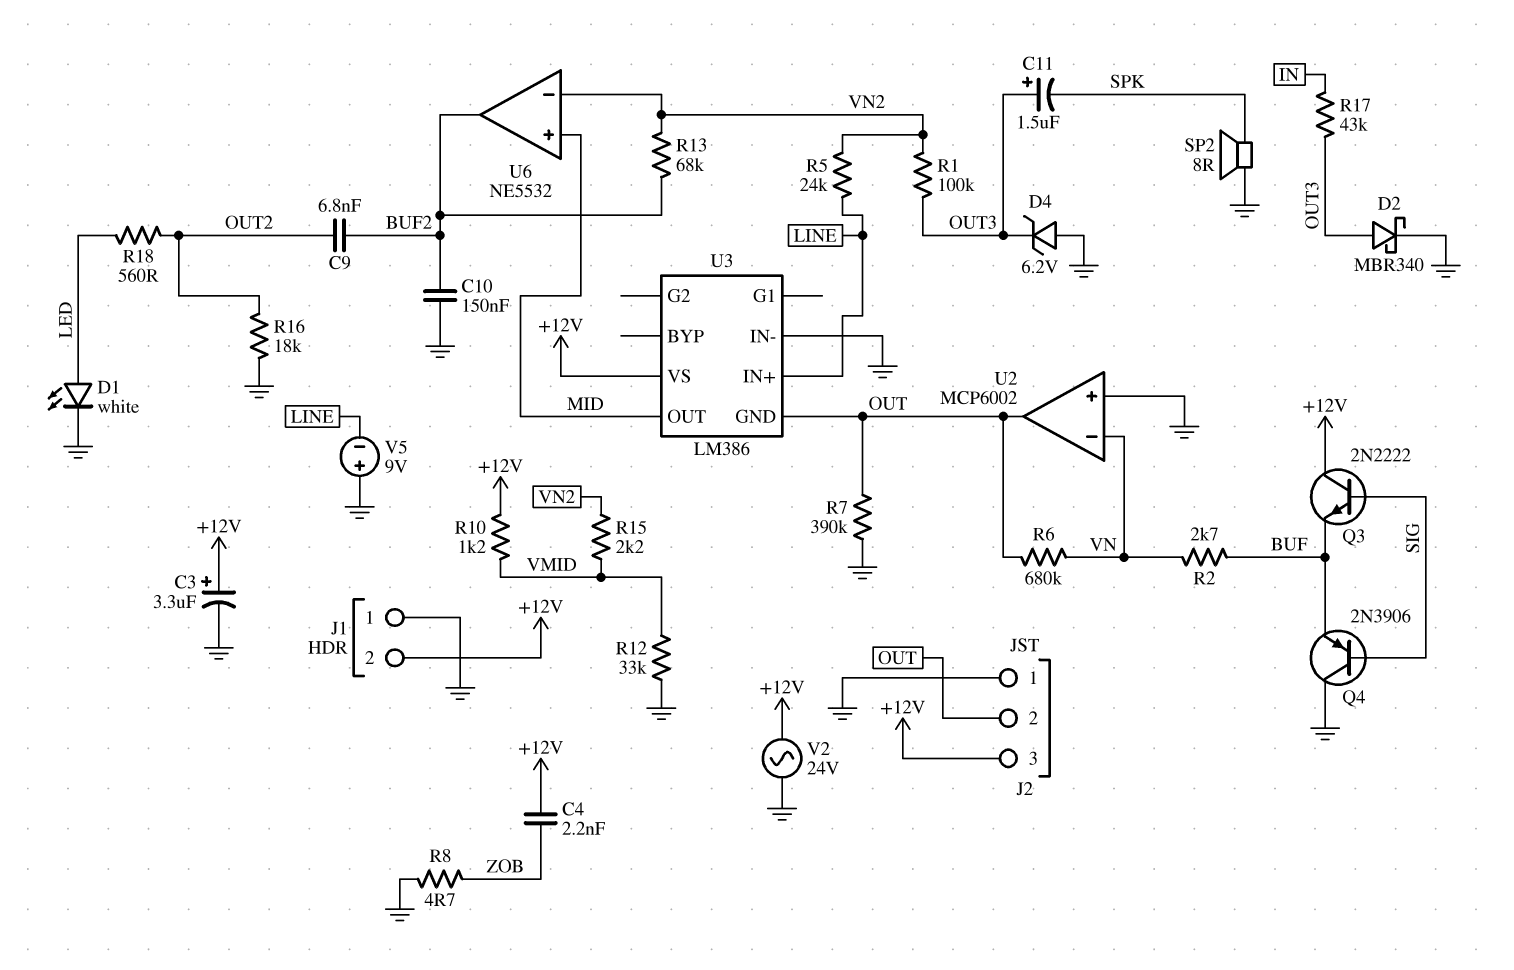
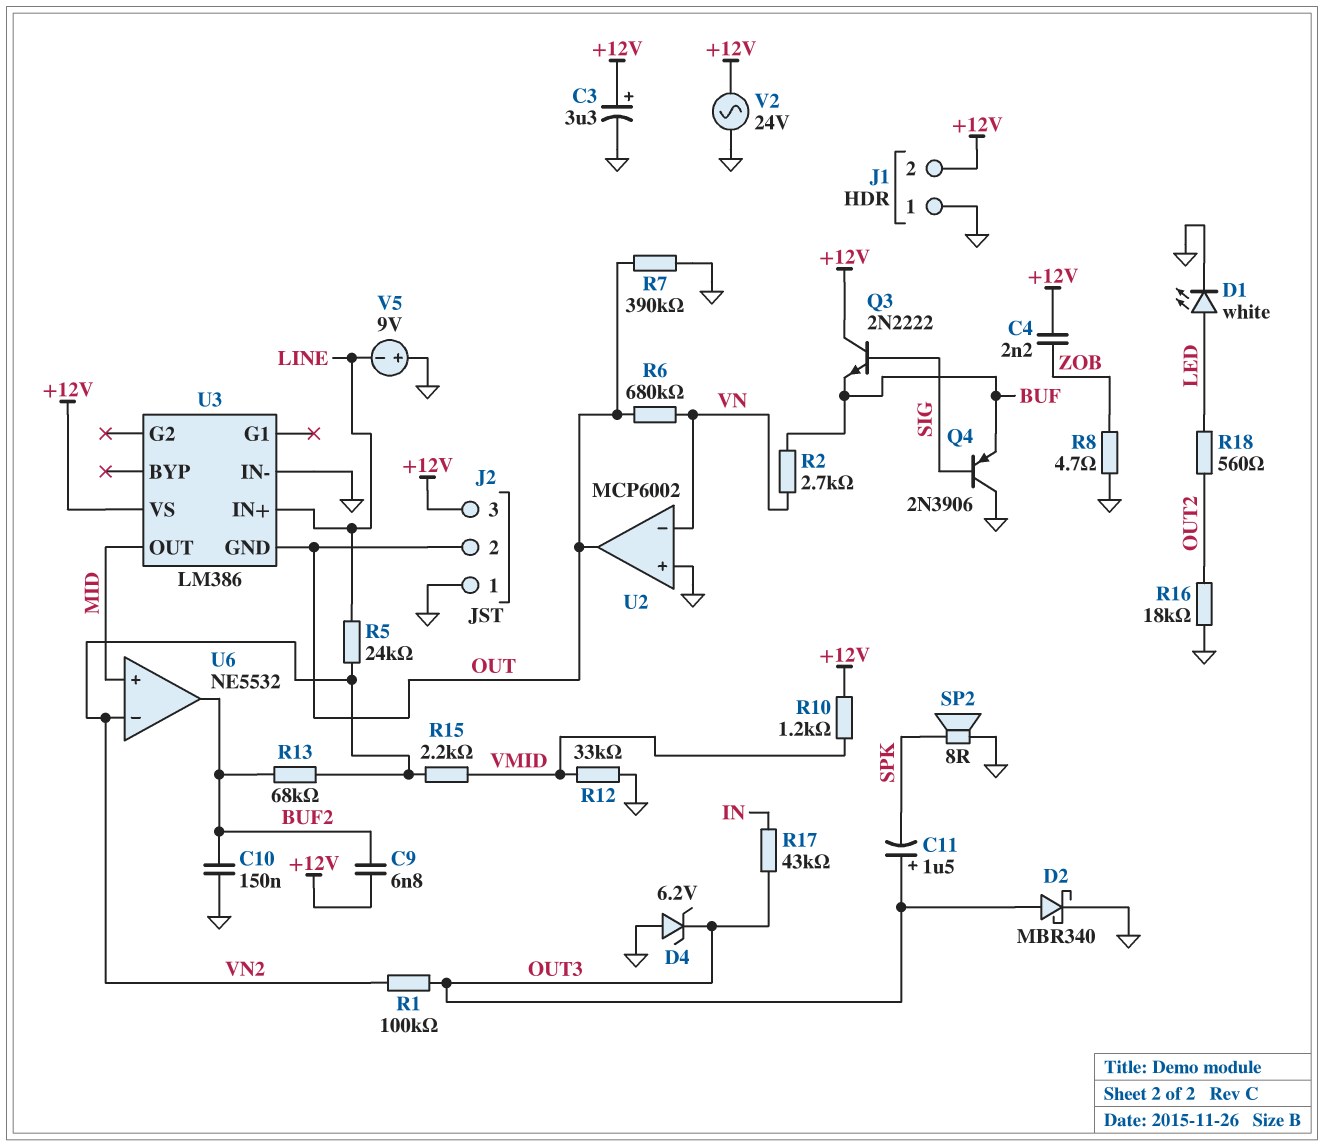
C9: 6.8nF (BUF2, OUT2) -> 6.8nF (+12V, BUF2)

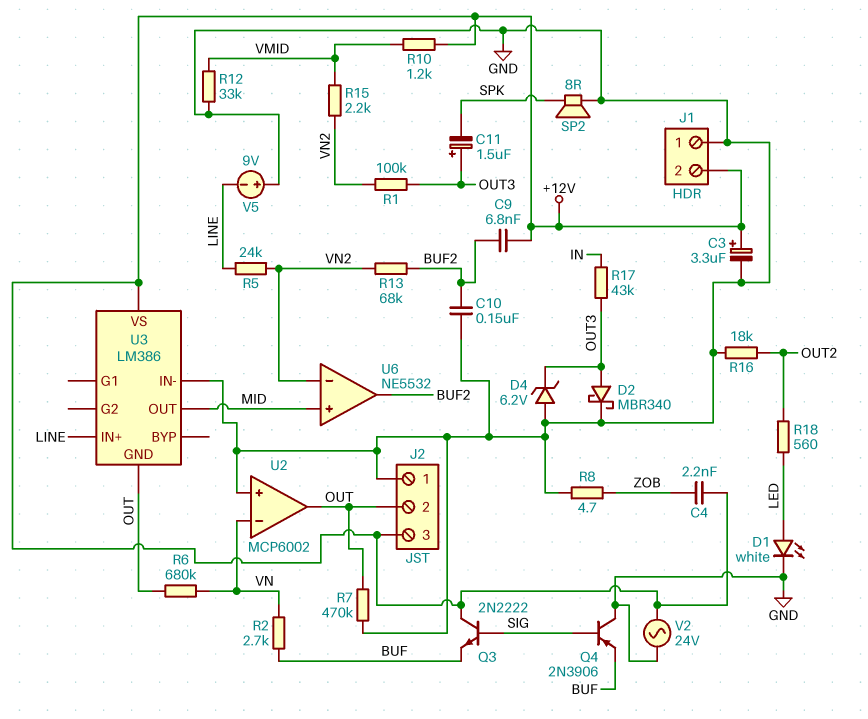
R7: 390k (GND, OUT) -> 470k (GND, OUT)

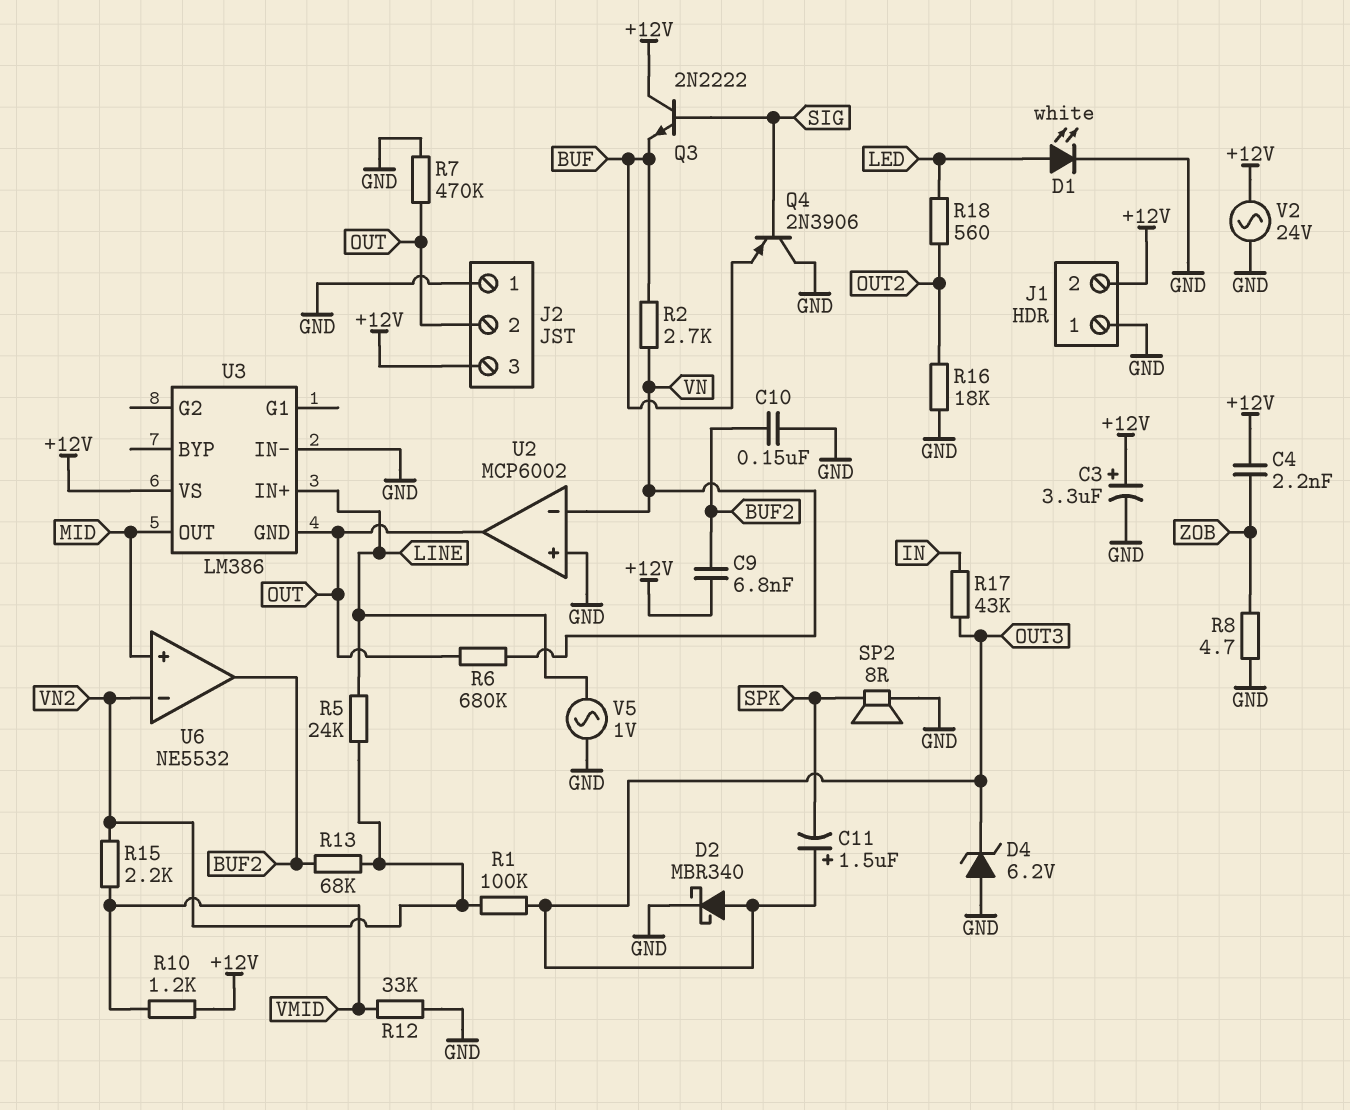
V5: 9V (plus GND, minus LINE) -> AC 1V (GND, LINE)

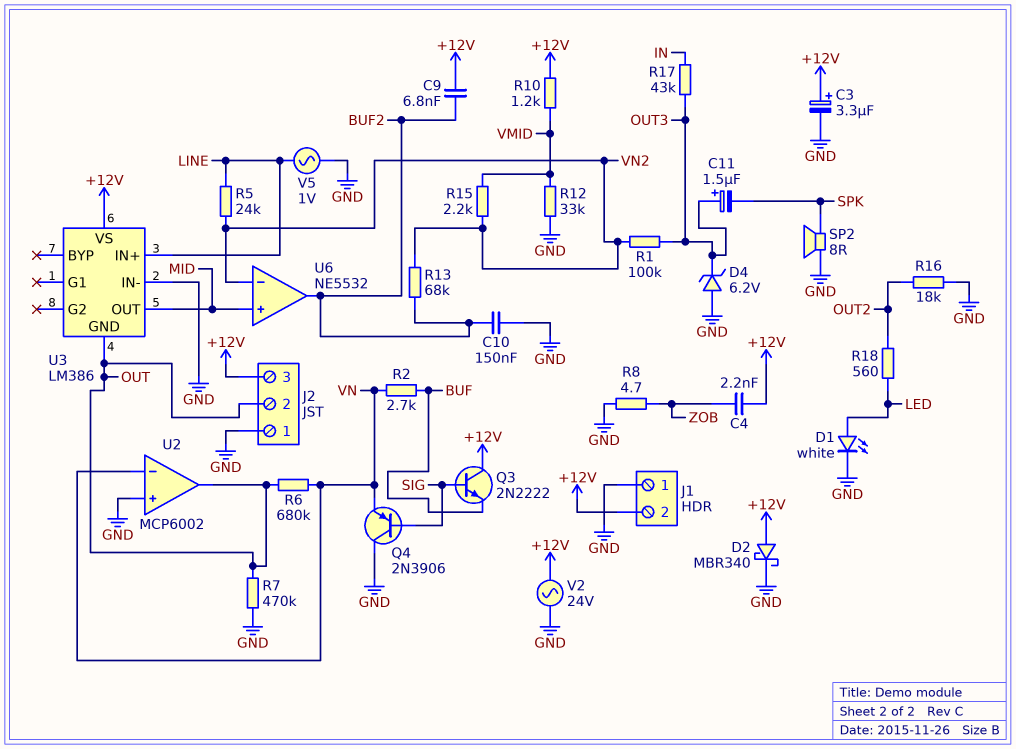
D2: schottky MBR340 (A OUT3, K GND) -> schottky MBR340 (A +12V, K GND)
Q4: PNP 2N3906 (B SIG, C GND, E BUF) -> PNP 2N3906 (B SIG, C GND, E VN)

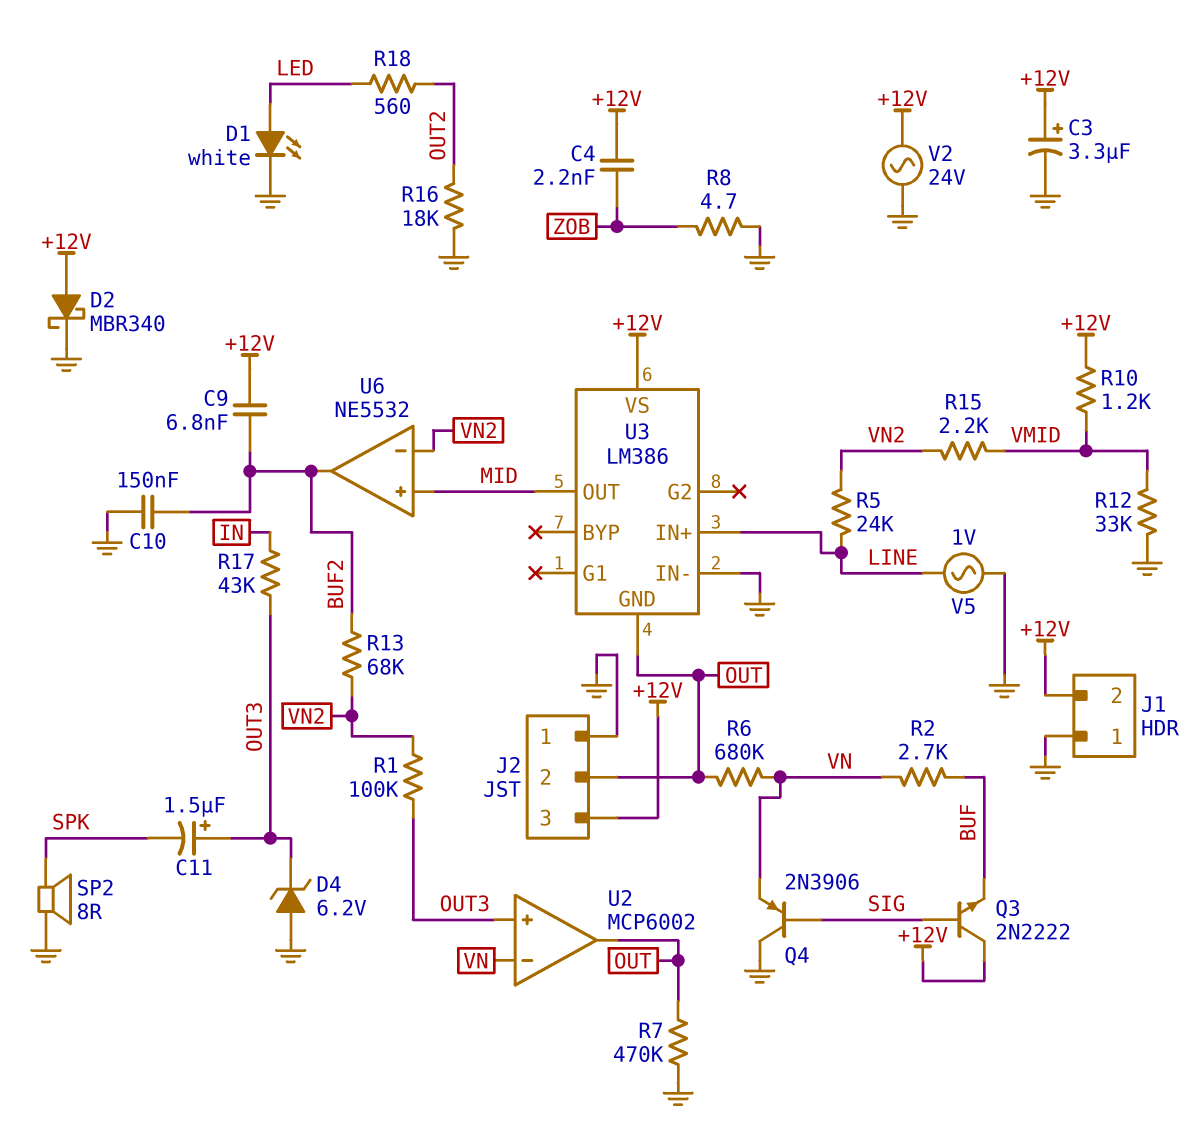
U2 pin in+: GND -> OUT3

